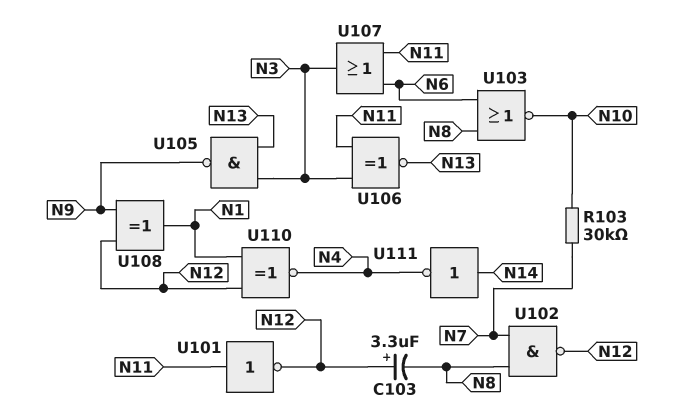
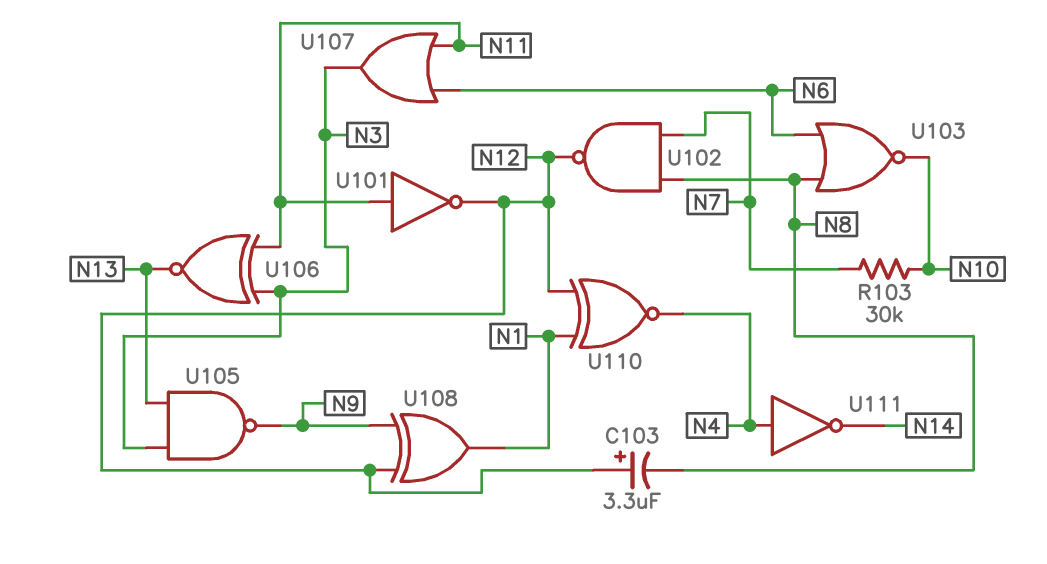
U111: NOT (in N14, out N4) -> NOT (in N4, out N14)

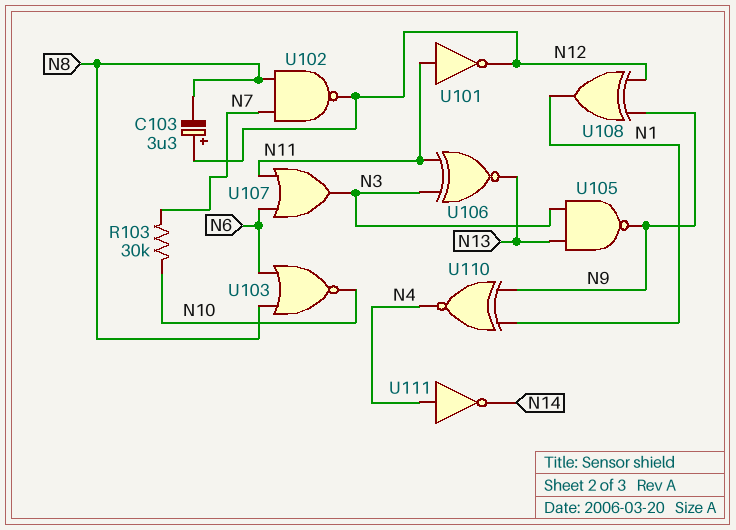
U110: XNOR (in N1, in N12, out N4) -> XNOR (in N1, in N9, out N4)

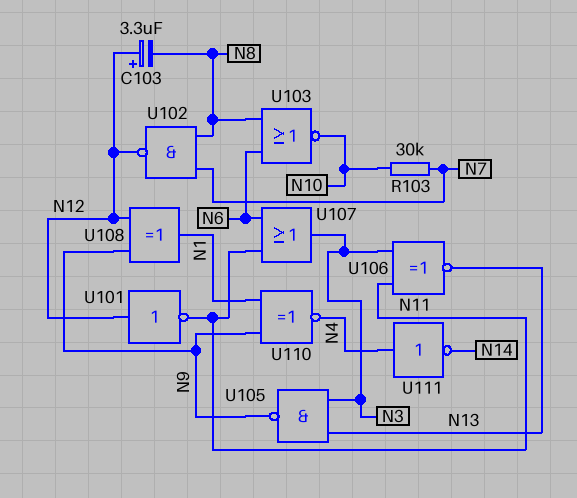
U101: NOT (in N11, out N12) -> NOT (in N12, out N11)

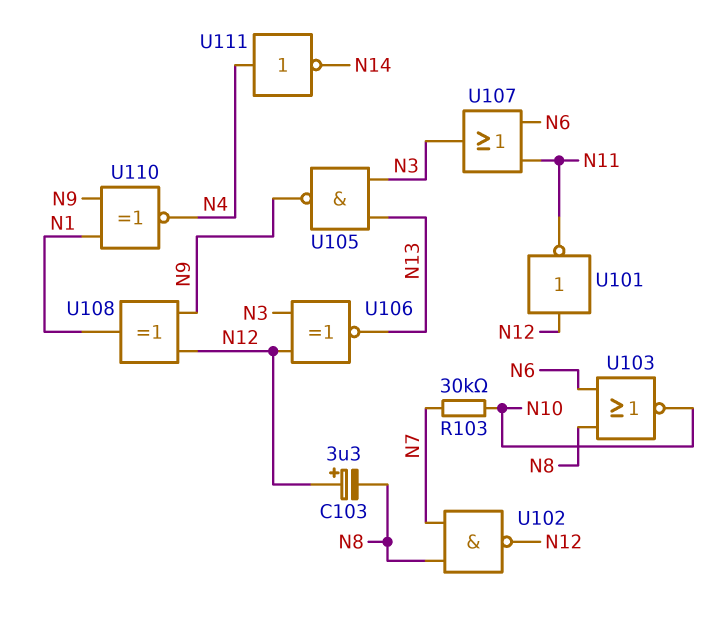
U106: XNOR (in N3, in N11, out N13) -> XNOR (in N3, in N12, out N13)

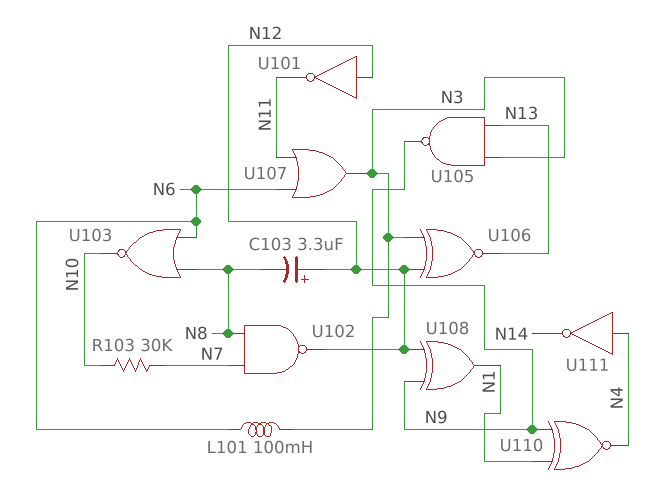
L101: none -> 100mH (N3, N6)

